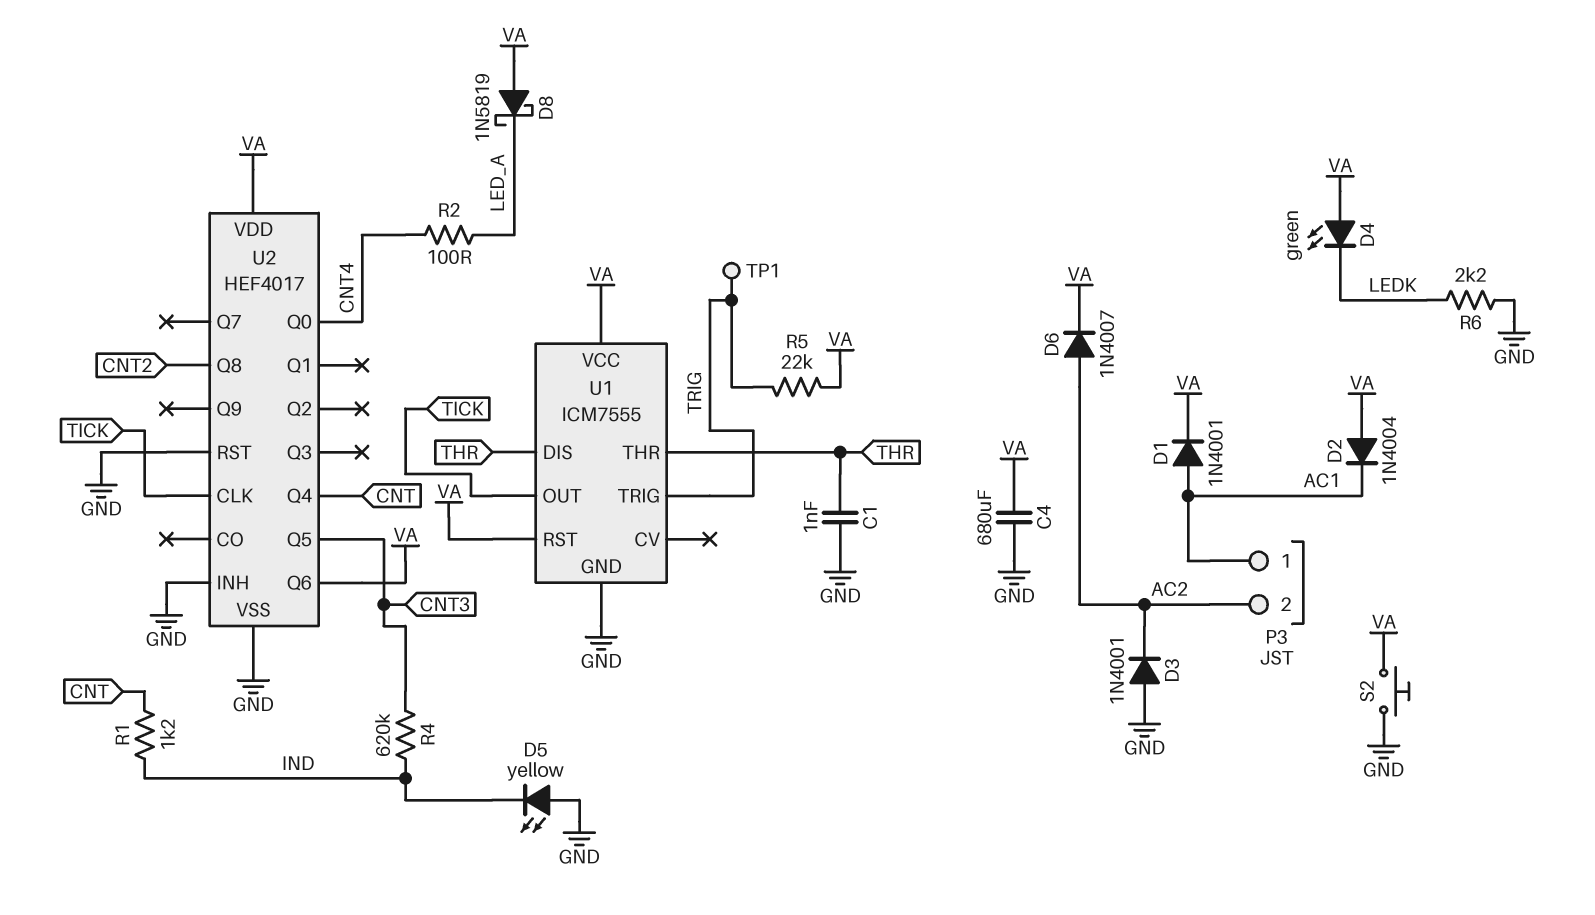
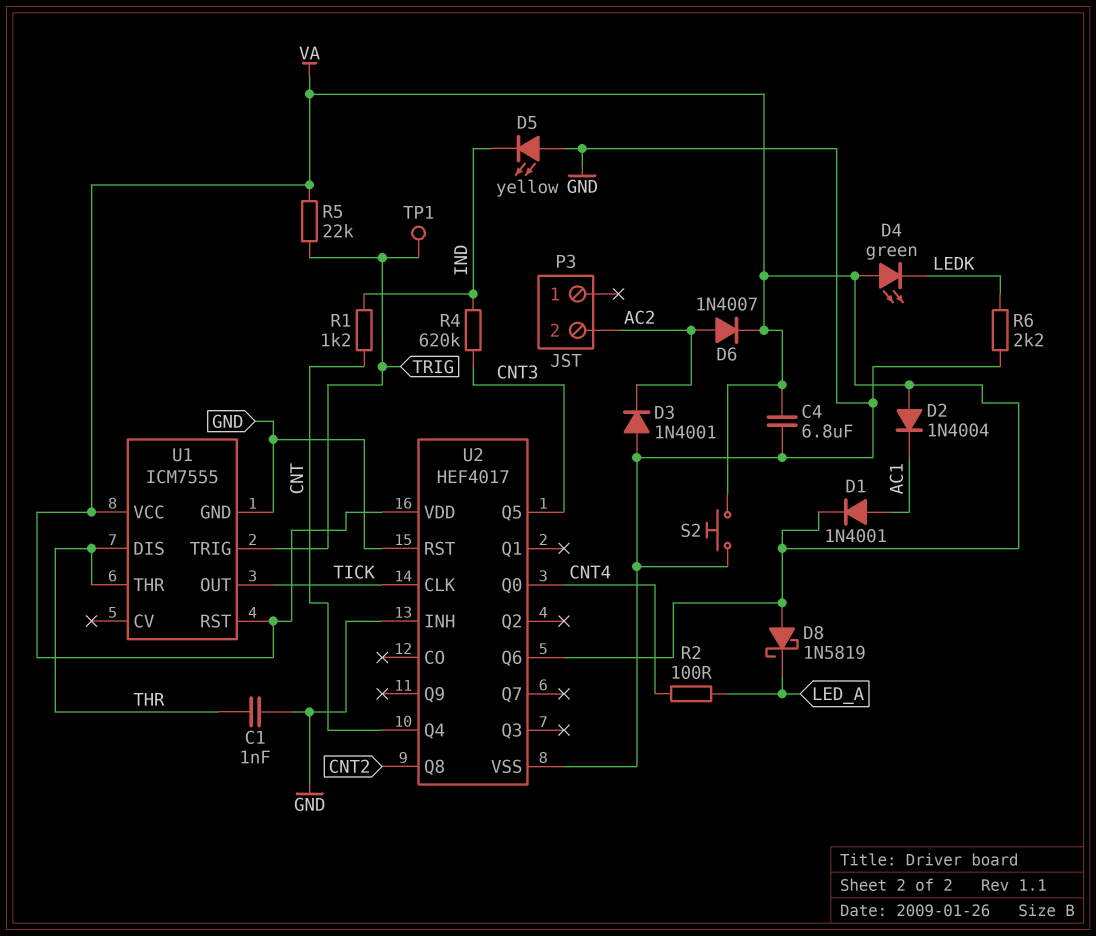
C4: 680uF (GND, VA) -> 6.8uF (GND, VA)
P3 pin 1: AC1 -> none

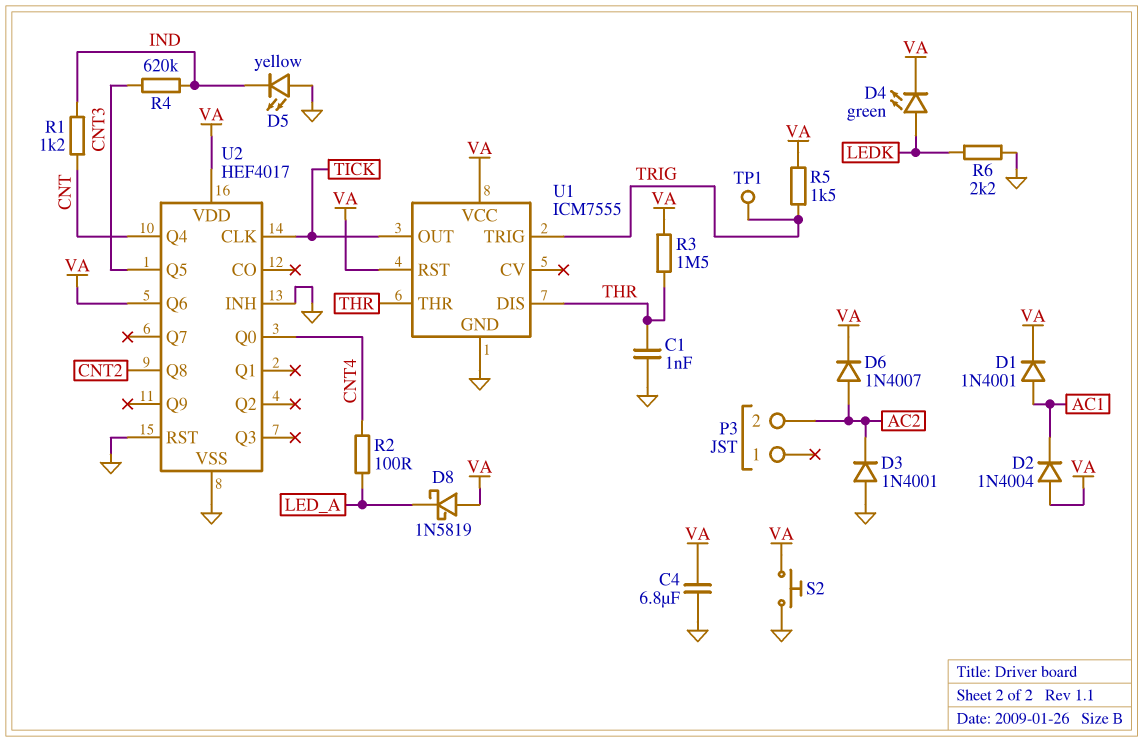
D4: LED green (A VA, K LEDK) -> LED green (A LEDK, K VA)
R3: none -> 1.5M (THR, VA)
R5: 22k (TRIG, VA) -> 1.5k (TRIG, VA)

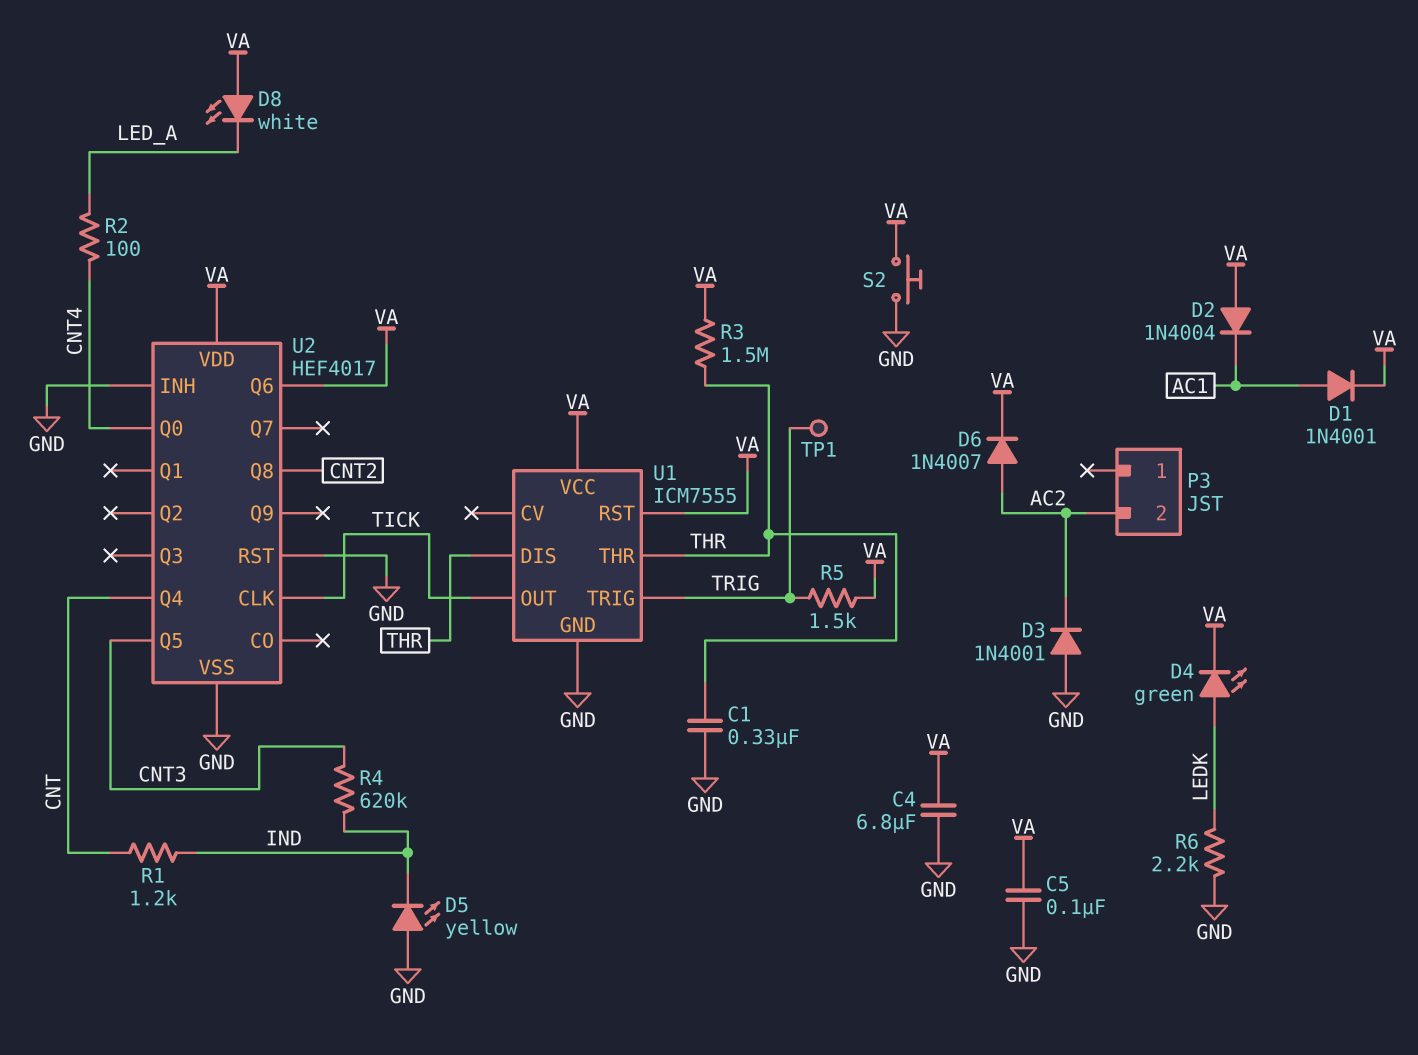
C1: 1nF (GND, THR) -> 330nF (GND, THR)
C5: none -> 100nF (GND, VA)
D8: schottky 1N5819 (A VA, K LED_A) -> LED white (A VA, K LED_A)

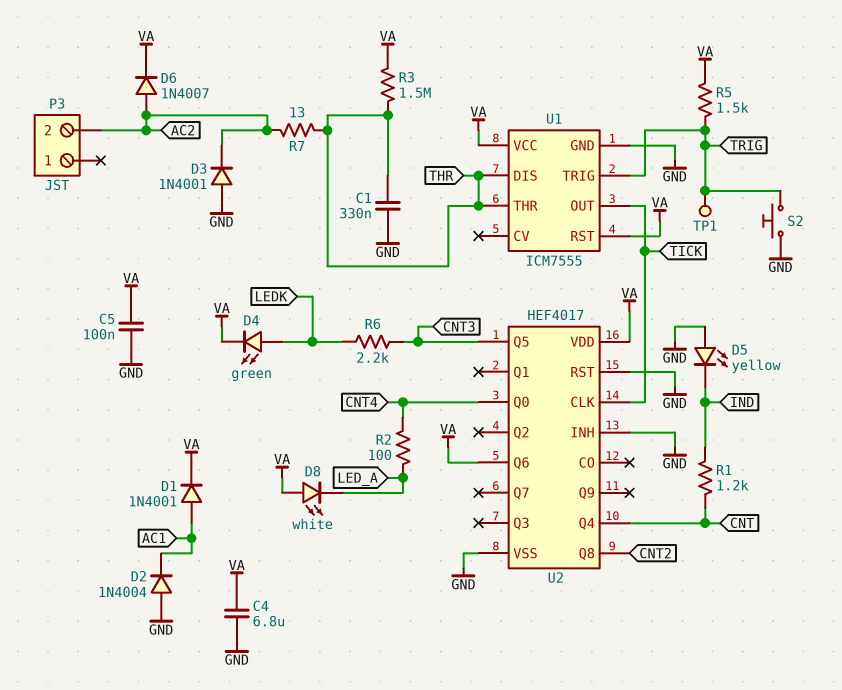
D2: diode 1N4004 (A VA, K AC1) -> diode 1N4004 (A GND, K AC1)
R4: 620k (CNT3, IND) -> none
R6: 2.2k (GND, LEDK) -> 2.2k (CNT3, LEDK)
R7: none -> 13 (AC2, THR)
S2: button (GND, VA) -> button (GND, TRIG)

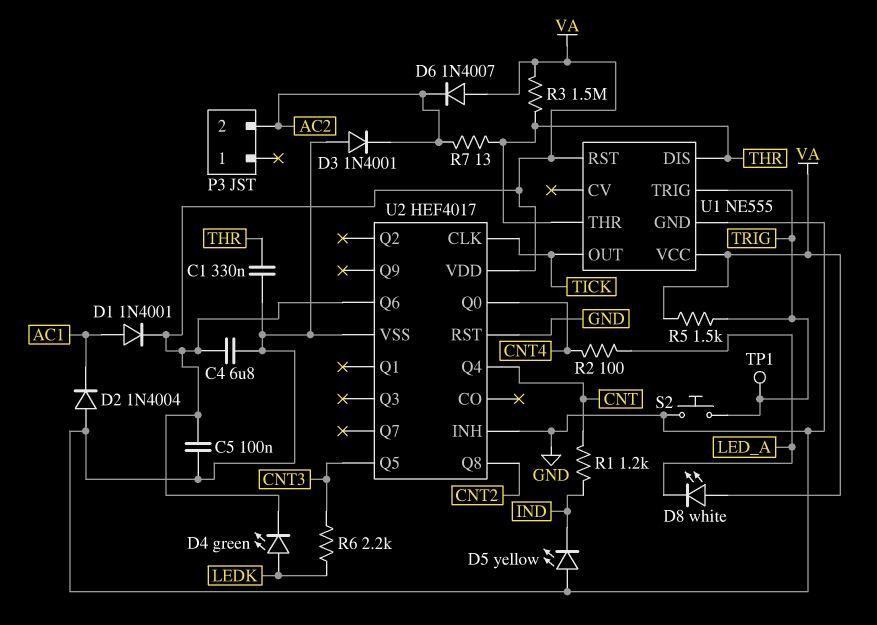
D6: diode 1N4007 (A AC2, K VA) -> diode 1N4007 (A VA, K AC2)
U1: ICM7555 -> NE555

